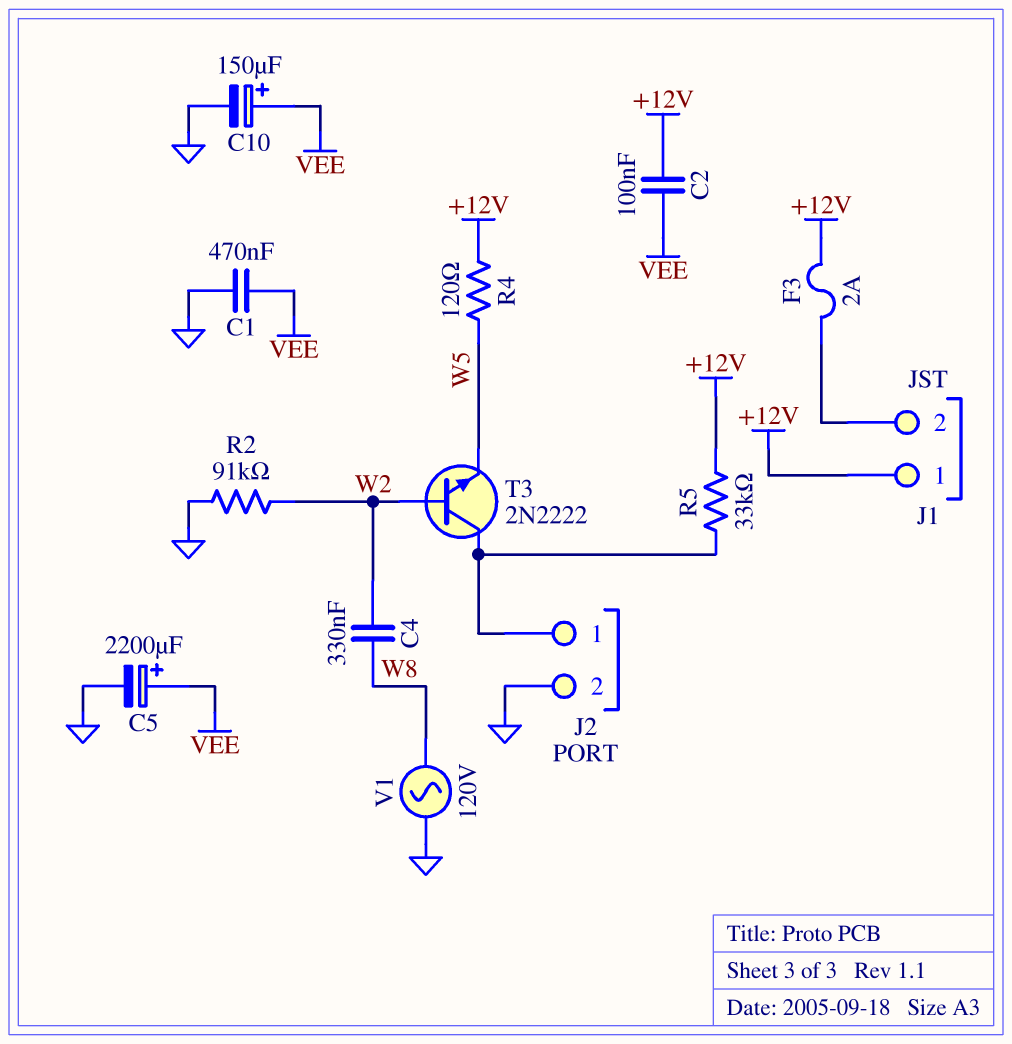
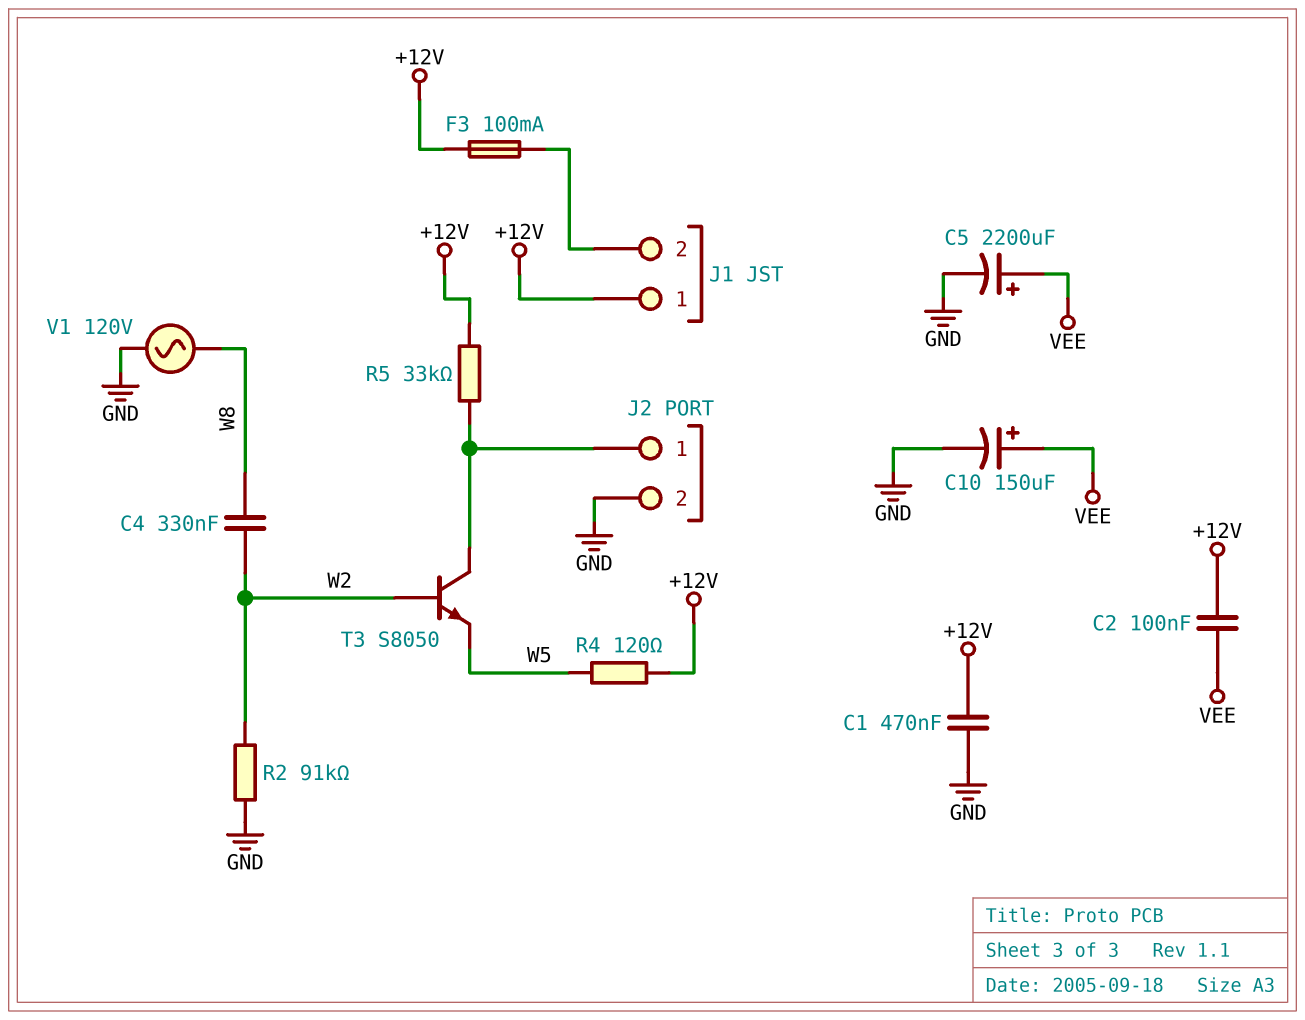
C1: 470nF (GND, VEE) -> 470nF (+12V, GND)
F3: 2A (+12V, J1/2) -> 100mA (+12V, J1/2)
T3: NPN 2N2222 (B W2, C J2/1, E W5) -> NPN S8050 (B W2, C J2/1, E W5)

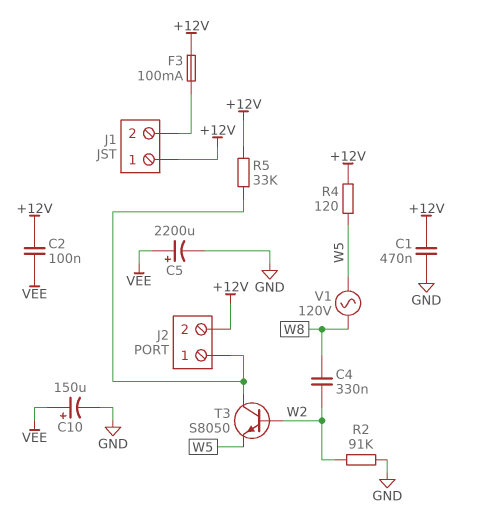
J2 pin 2: GND -> +12V
V1: AC 120V (GND, W8) -> AC 120V (W5, W8)

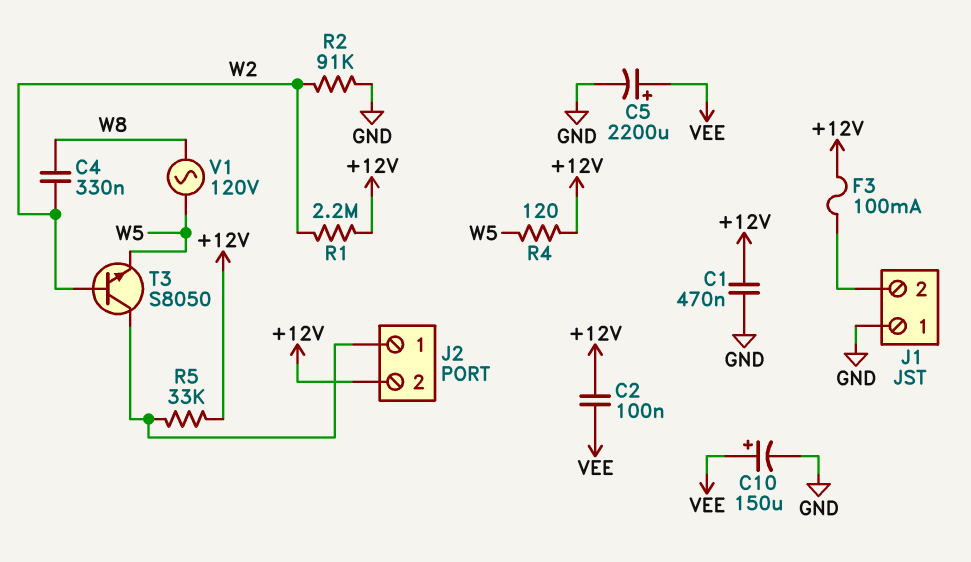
J1 pin 1: +12V -> GND
R1: none -> 2.2M (+12V, W2)

